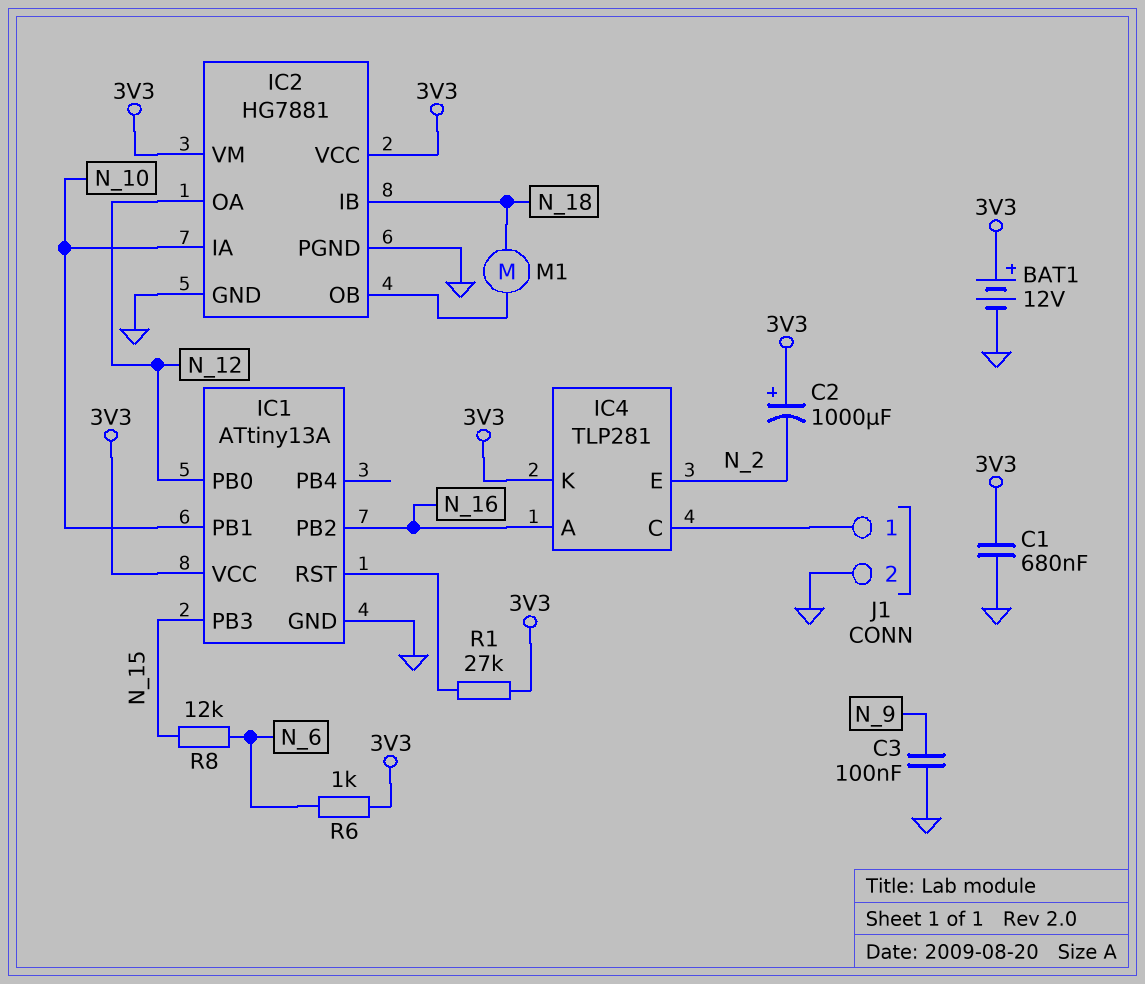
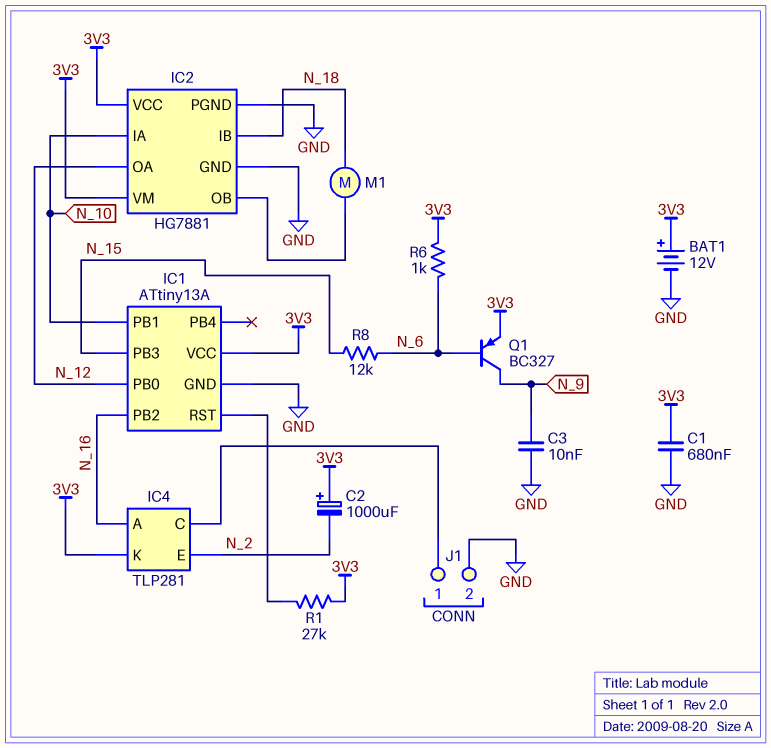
C3: 100nF (GND, N_9) -> 10nF (GND, N_9)
Q1: none -> PNP BC327 (B N_6, C N_9, E 3V3)

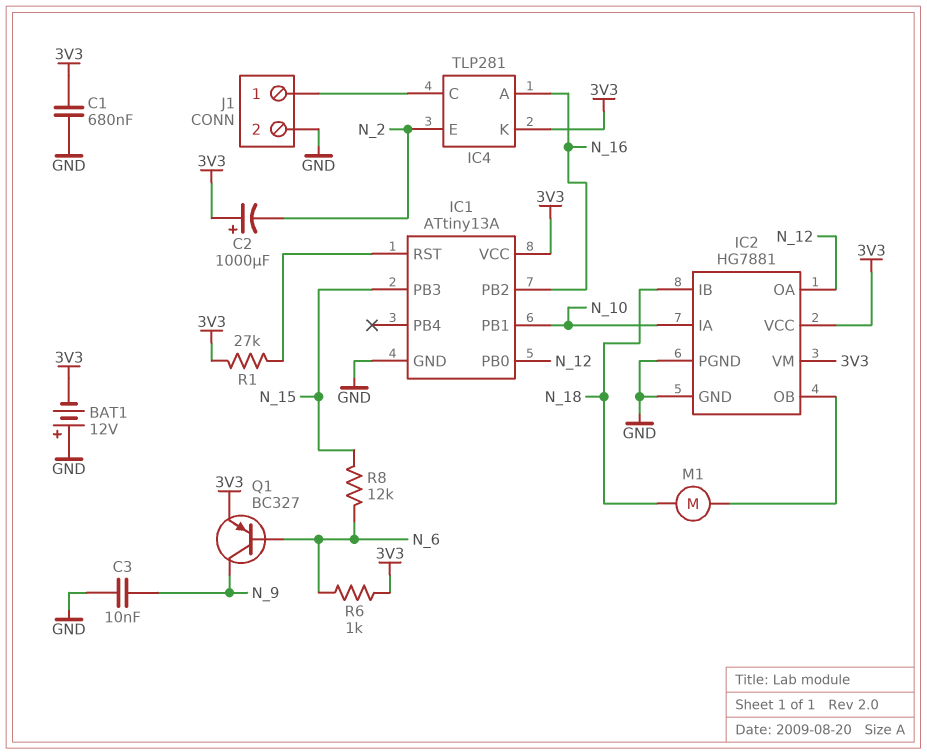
BAT1: 12V (plus 3V3, minus GND) -> 12V (plus GND, minus 3V3)

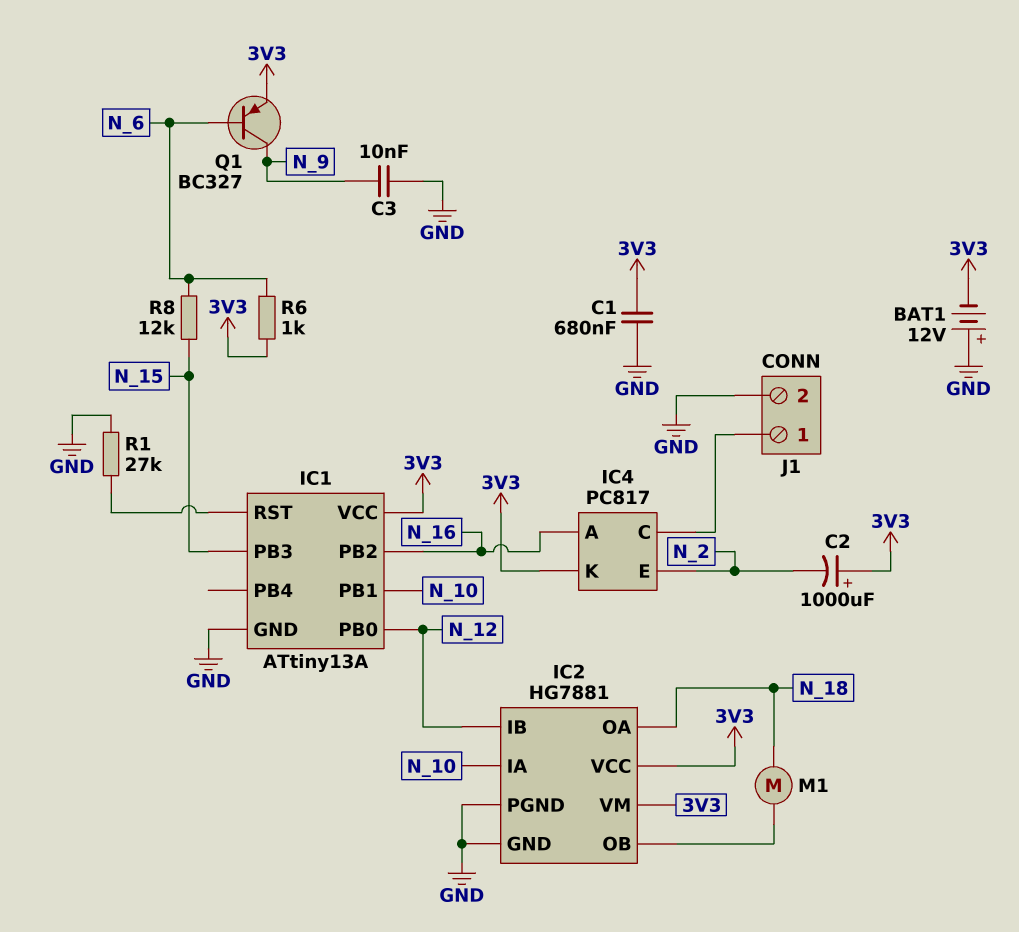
IC2 pin IB: N_18 -> N_12
IC2 pin OA: N_12 -> N_18
IC4: TLP281 -> PC817
R1: 27k (3V3, IC1/RST) -> 27k (GND, IC1/RST)

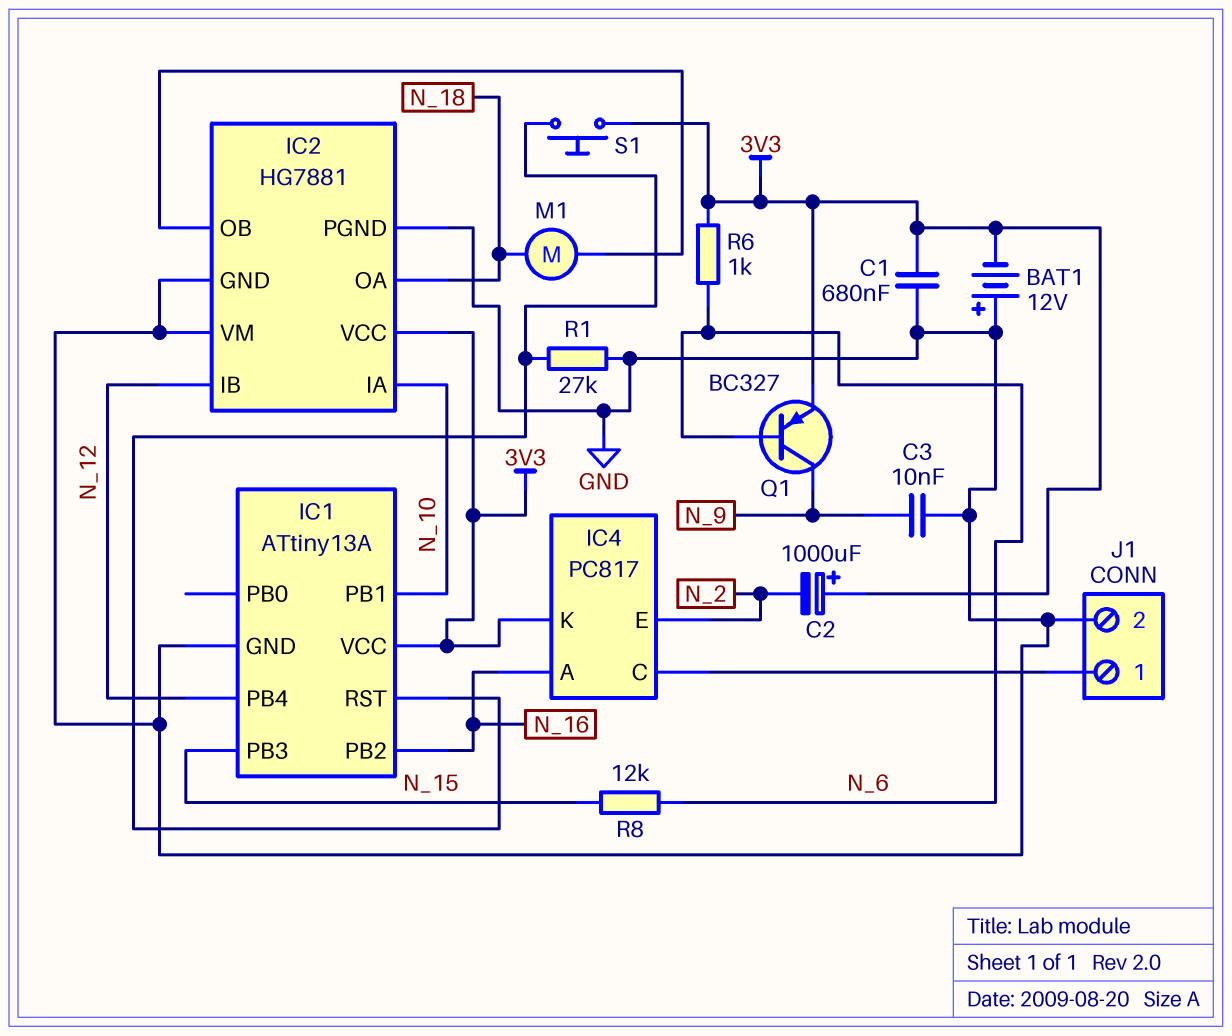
IC1 pin PB0: N_12 -> none
IC1 pin PB4: none -> N_12
IC2 pin VM: 3V3 -> GND
S1: none -> button (3V3, IC1/RST)

